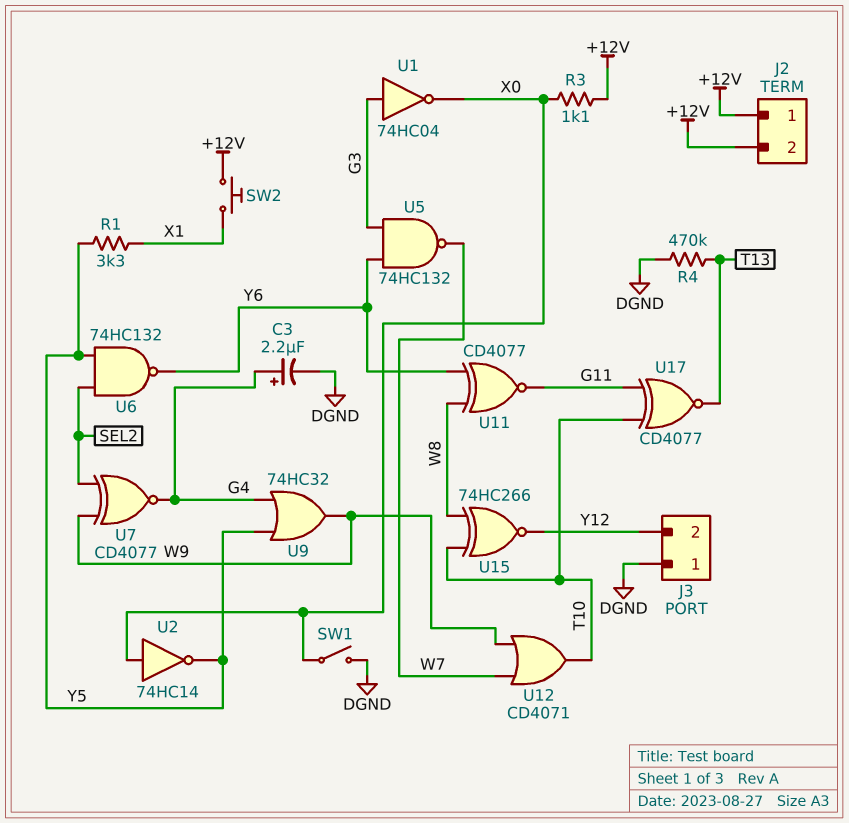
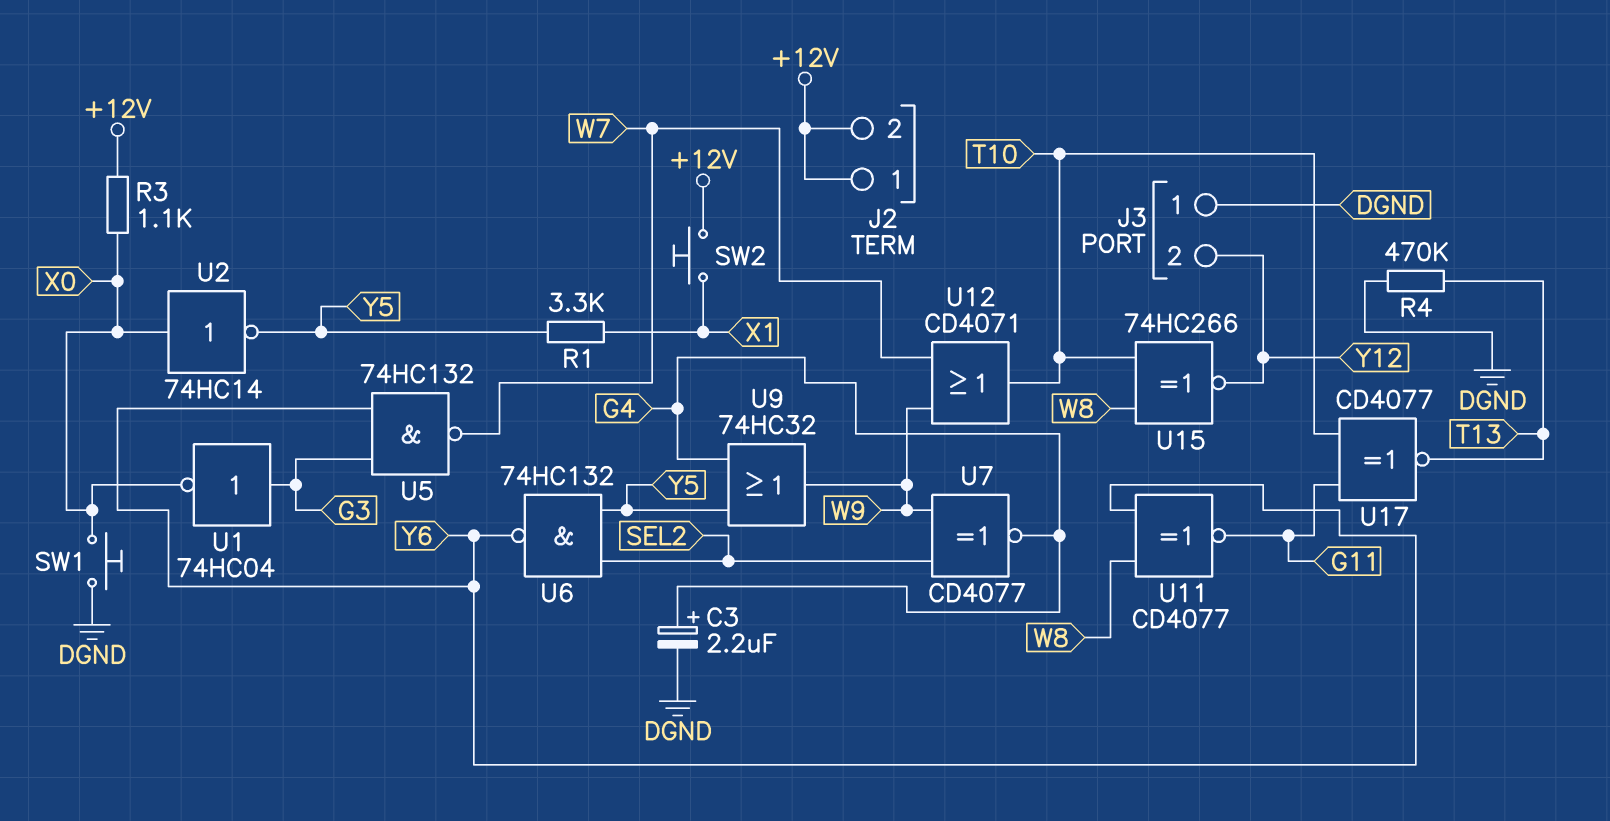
SW1: switch (DGND, X0) -> button (DGND, X0)

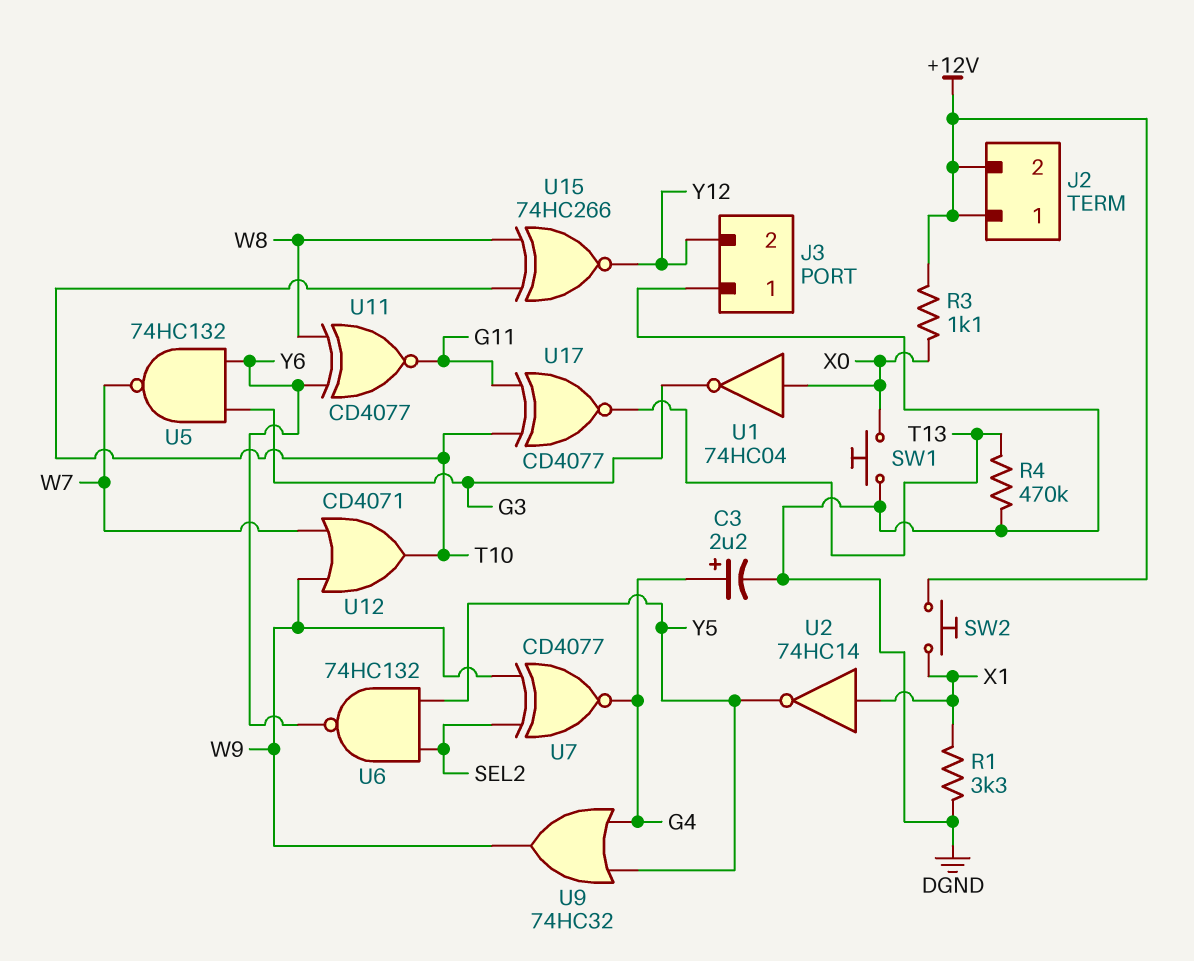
R1: 3.3k (X1, Y5) -> 3.3k (DGND, X1)
U1: NOT 74HC04 (in G3, out X0) -> NOT 74HC04 (in X0, out G3)
U2: NOT 74HC14 (in X0, out Y5) -> NOT 74HC14 (in X1, out Y5)

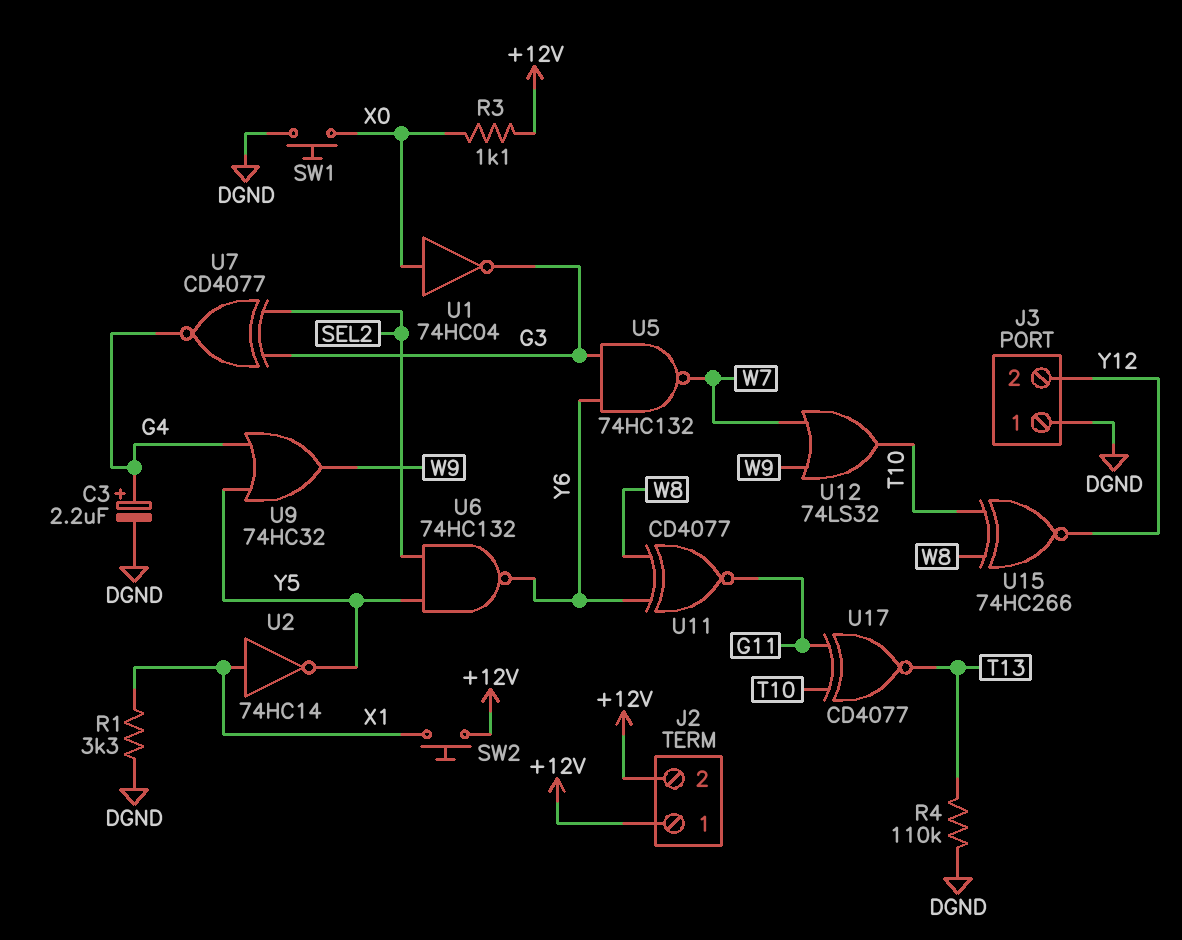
R4: 470k (DGND, T13) -> 110k (DGND, T13)
U7: XNOR CD4077 (in SEL2, in W9, out G4) -> XNOR CD4077 (in G3, in SEL2, out G4)
U12: OR CD4071 (in W7, in W9, out T10) -> OR 74LS32 (in W7, in W9, out T10)

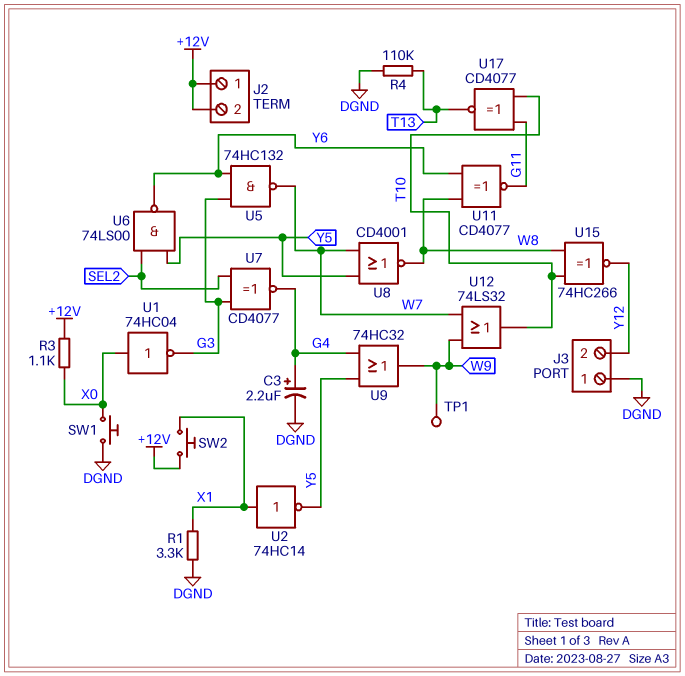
TP1: none -> test point (W9)
U6: NAND 74HC132 (in SEL2, in Y5, out Y6) -> NAND 74LS00 (in SEL2, in Y5, out Y6)
U8: none -> NOR CD4001 (in W7, in Y5, out W8)

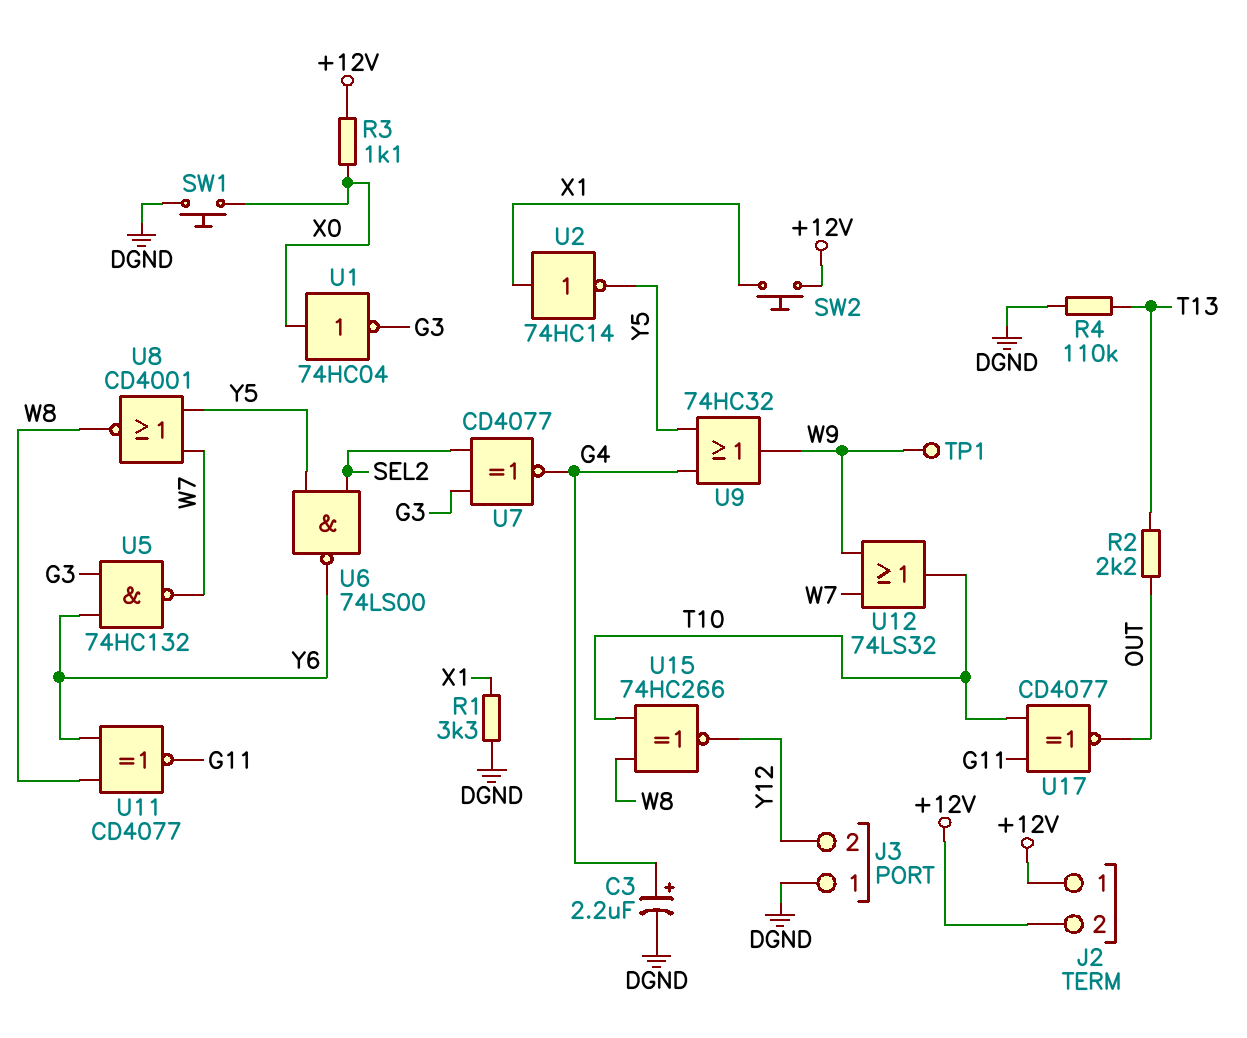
R2: none -> 2.2k (OUT, T13)
U17: XNOR CD4077 (in G11, in T10, out T13) -> XNOR CD4077 (in G11, in T10, out OUT)

